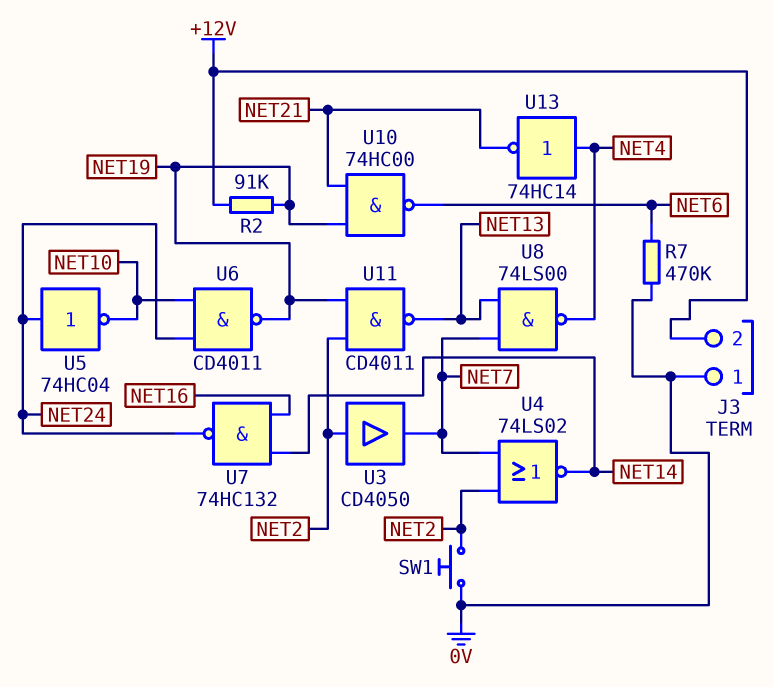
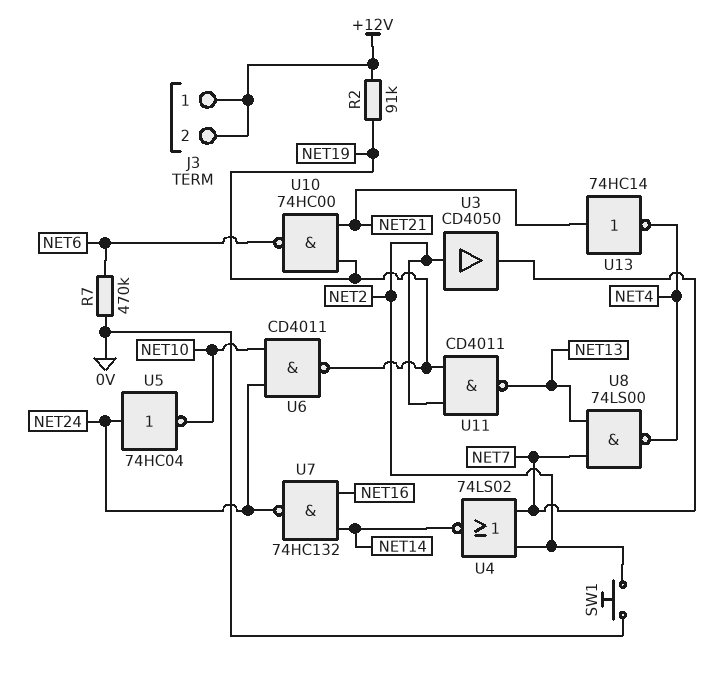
J3 pin 1: 0V -> +12V
U13: NOT 74HC14 (in NET4, out NET21) -> NOT 74HC14 (in NET21, out NET4)

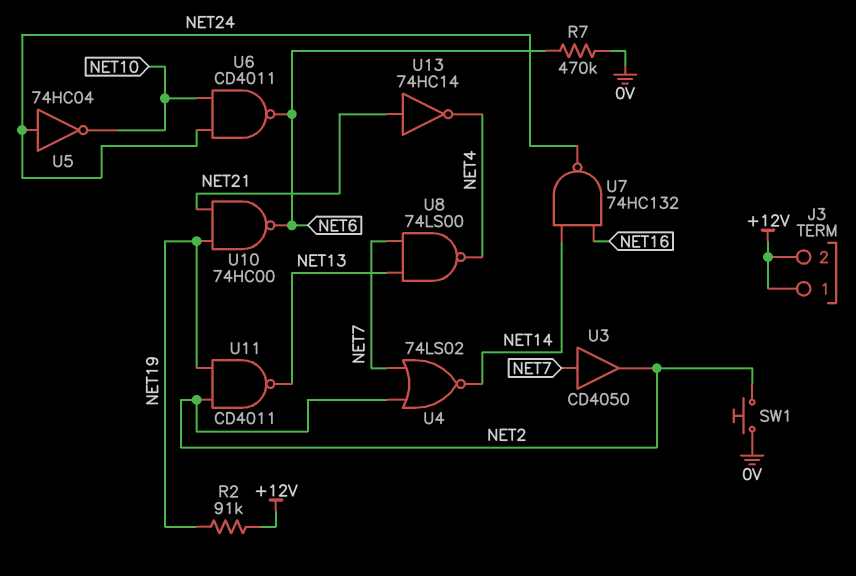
U3: buffer CD4050 (in NET2, out NET7) -> buffer CD4050 (in NET7, out NET2)
U6: NAND CD4011 (in NET10, in NET24, out NET19) -> NAND CD4011 (in NET10, in NET24, out NET6)

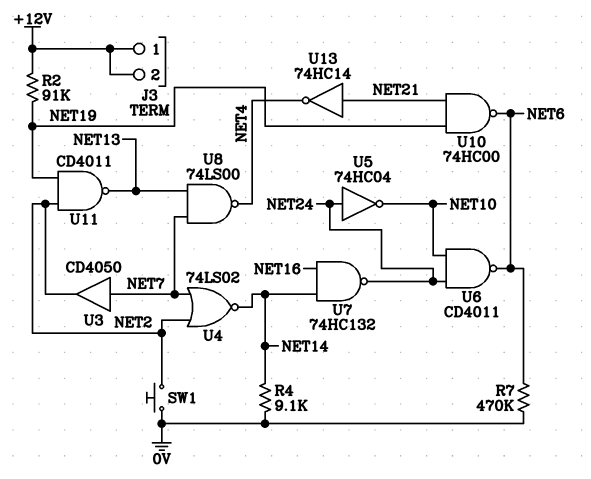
R4: none -> 9.1k (0V, NET14)

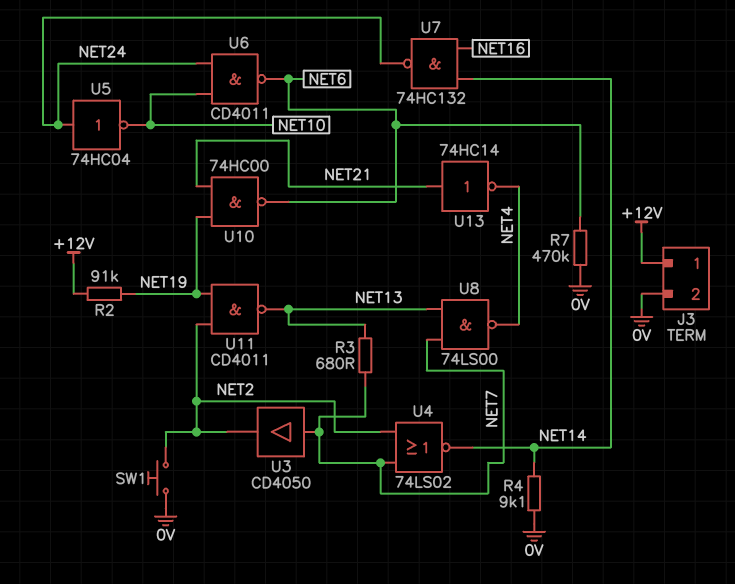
J3 pin 2: +12V -> 0V
R3: none -> 680 (NET7, NET13)

